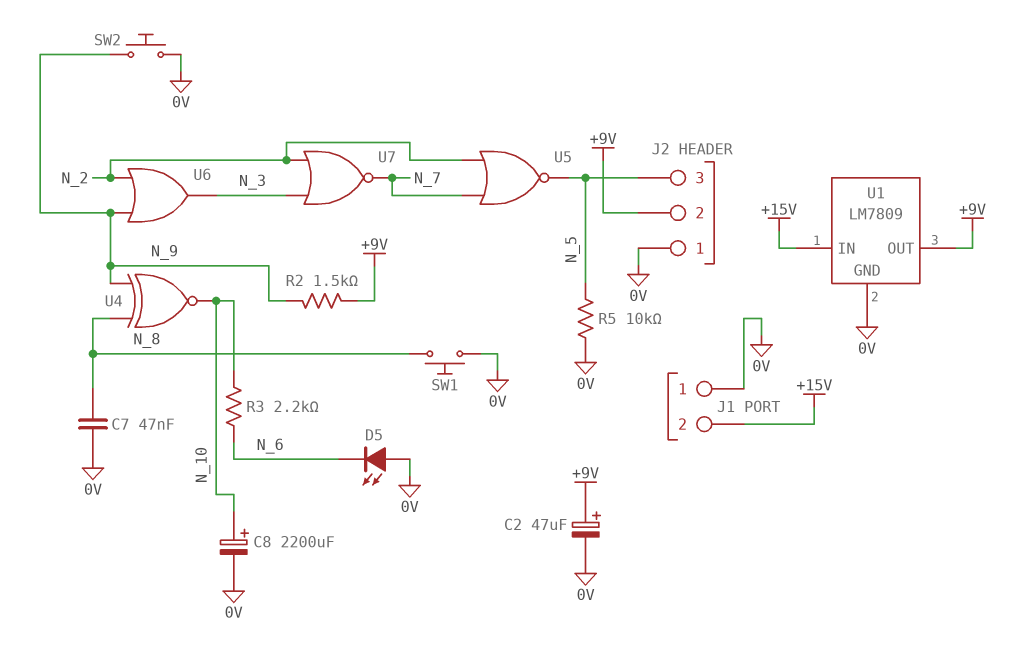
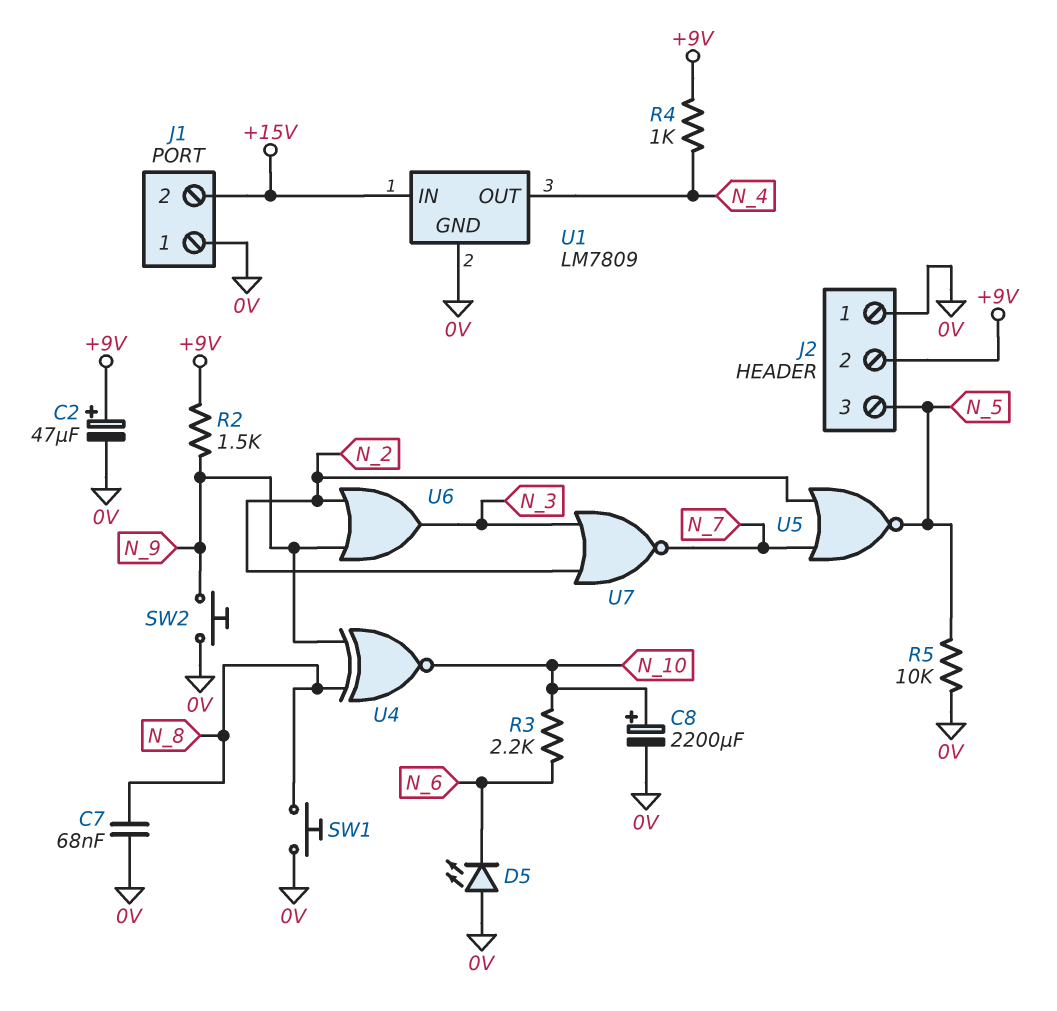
C7: 47nF (0V, N_8) -> 68nF (0V, N_8)
R4: none -> 1k (+9V, N_4)
U1 pin OUT: +9V -> N_4

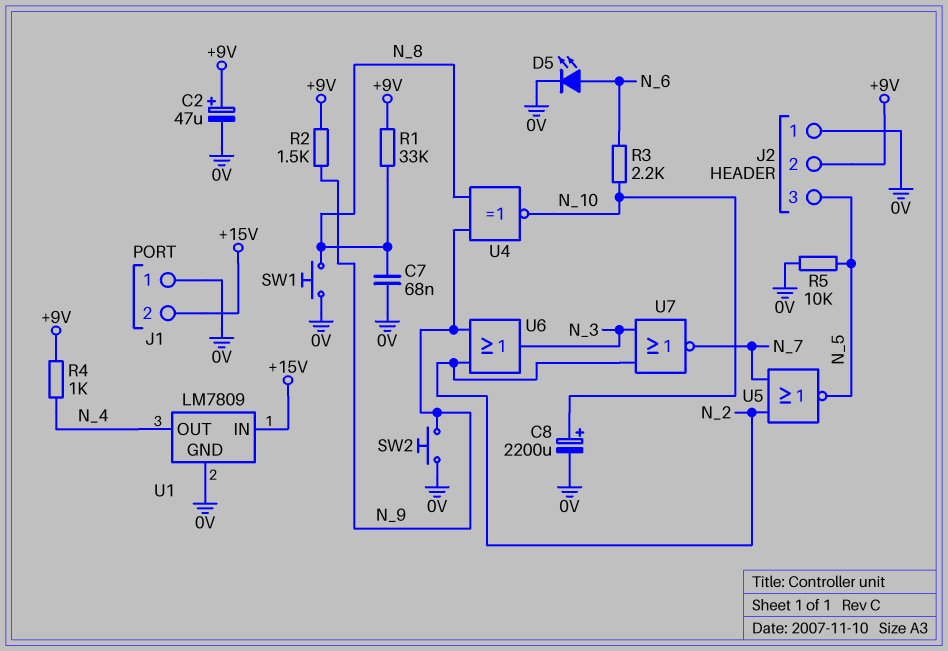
D5: LED (A 0V, K N_6) -> LED (A N_6, K 0V)
R1: none -> 33k (+9V, N_8)

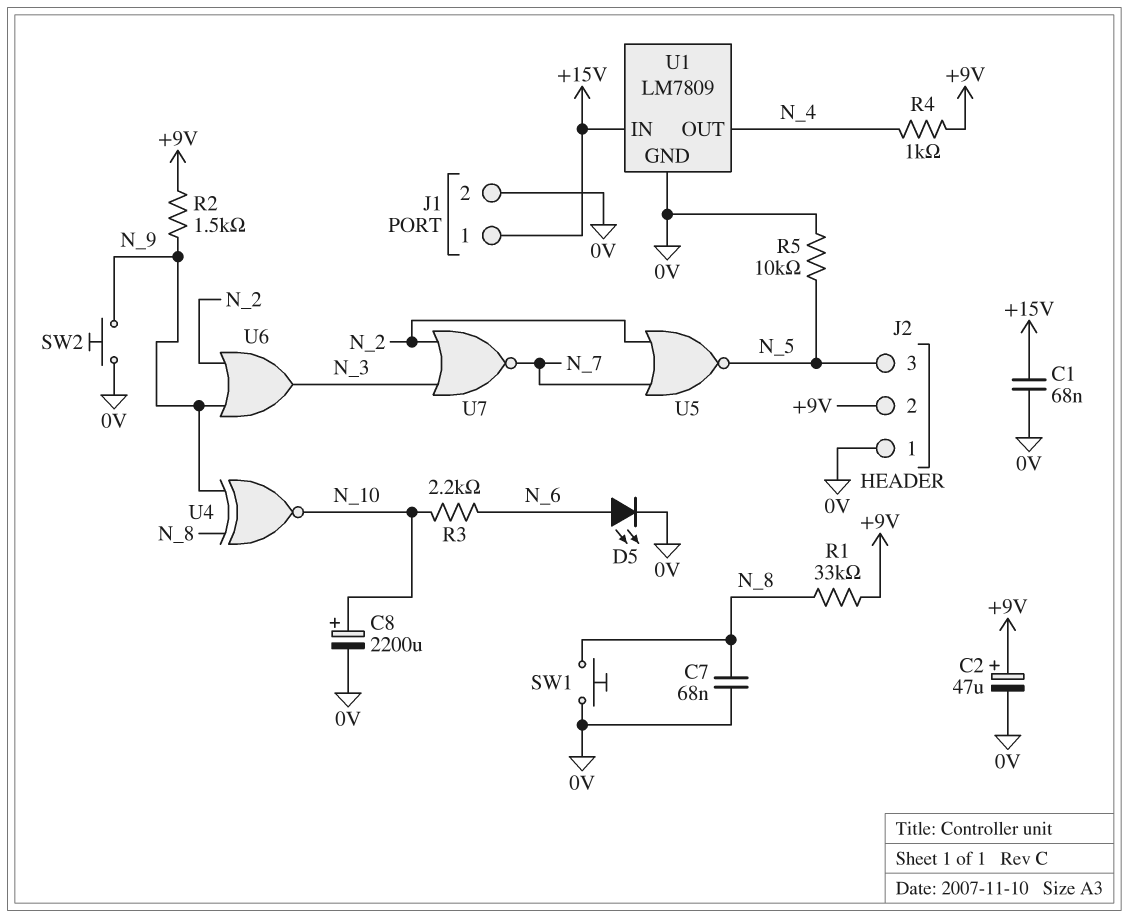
C1: none -> 68nF (+15V, 0V)
J1 pin 1: 0V -> +15V
J1 pin 2: +15V -> 0V

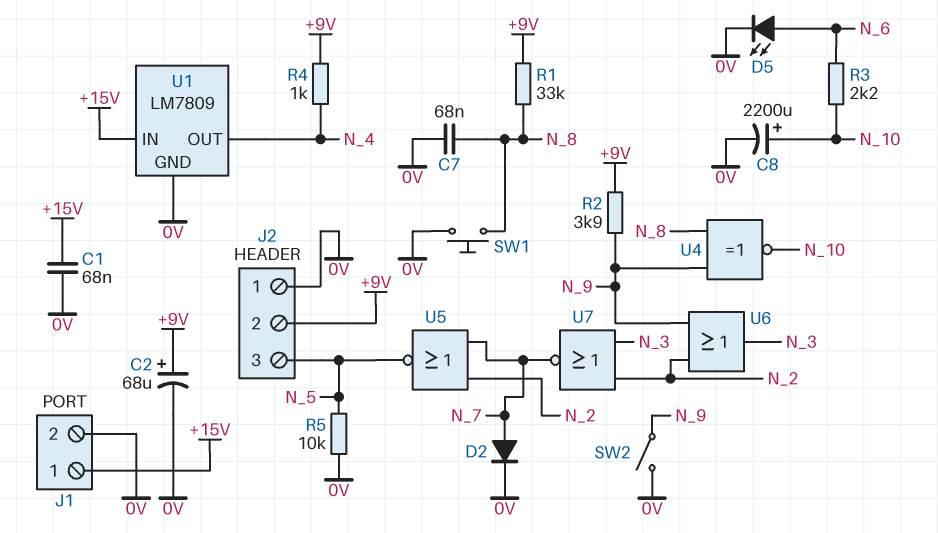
C2: 47uF (plus +9V, minus 0V) -> 68uF (plus +9V, minus 0V)
D2: none -> diode (A N_7, K 0V)
R2: 1.5k (+9V, N_9) -> 3.9k (+9V, N_9)
SW2: button (0V, N_9) -> switch (0V, N_9)

